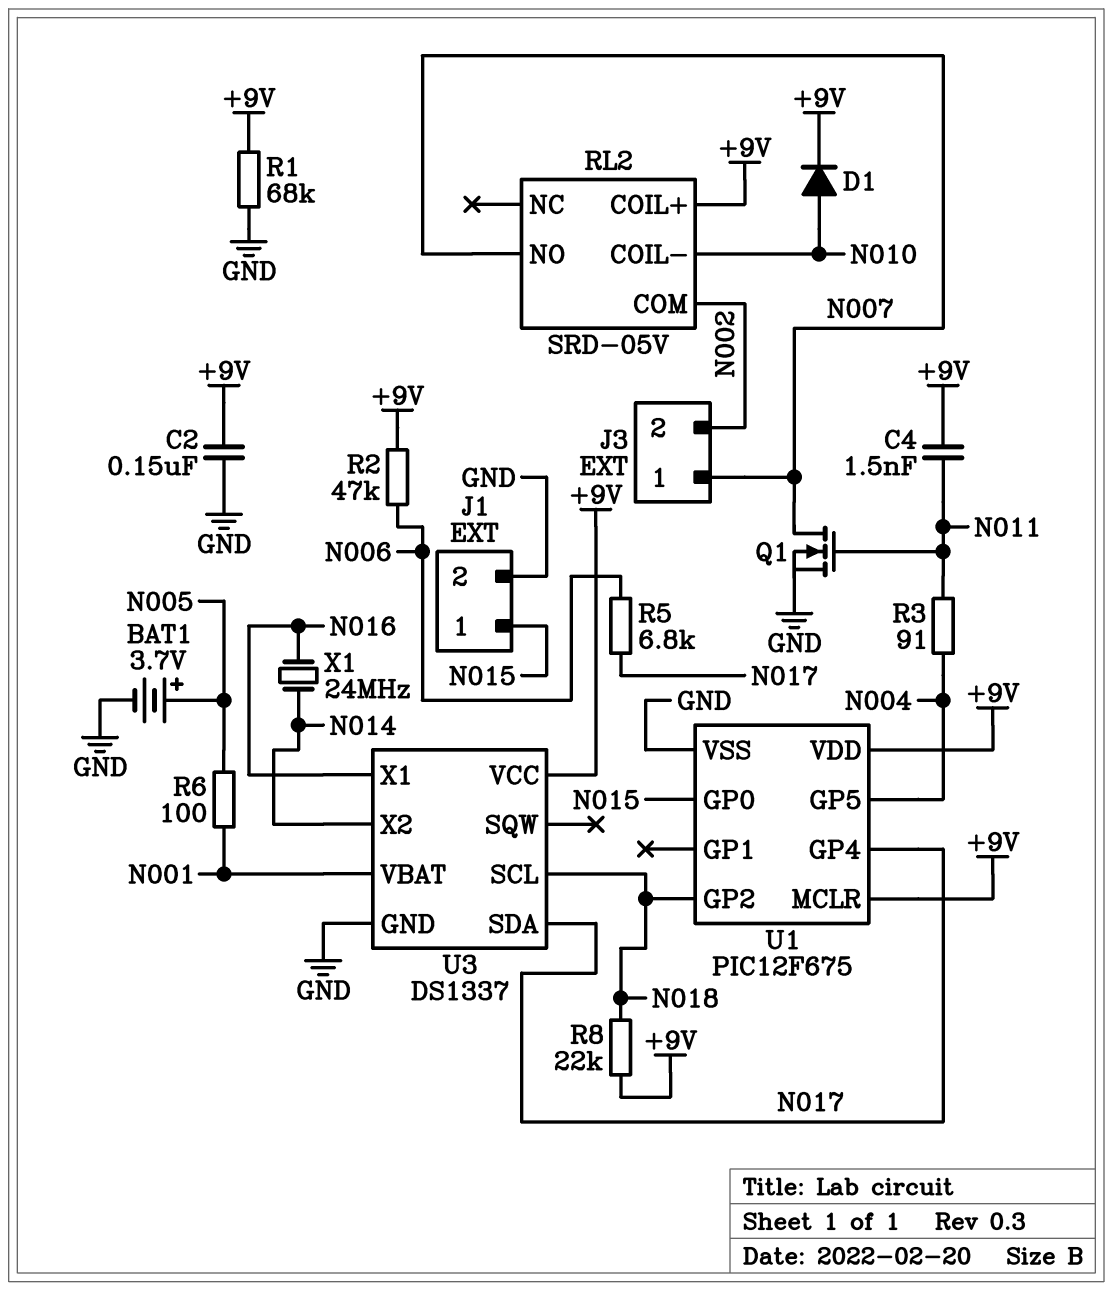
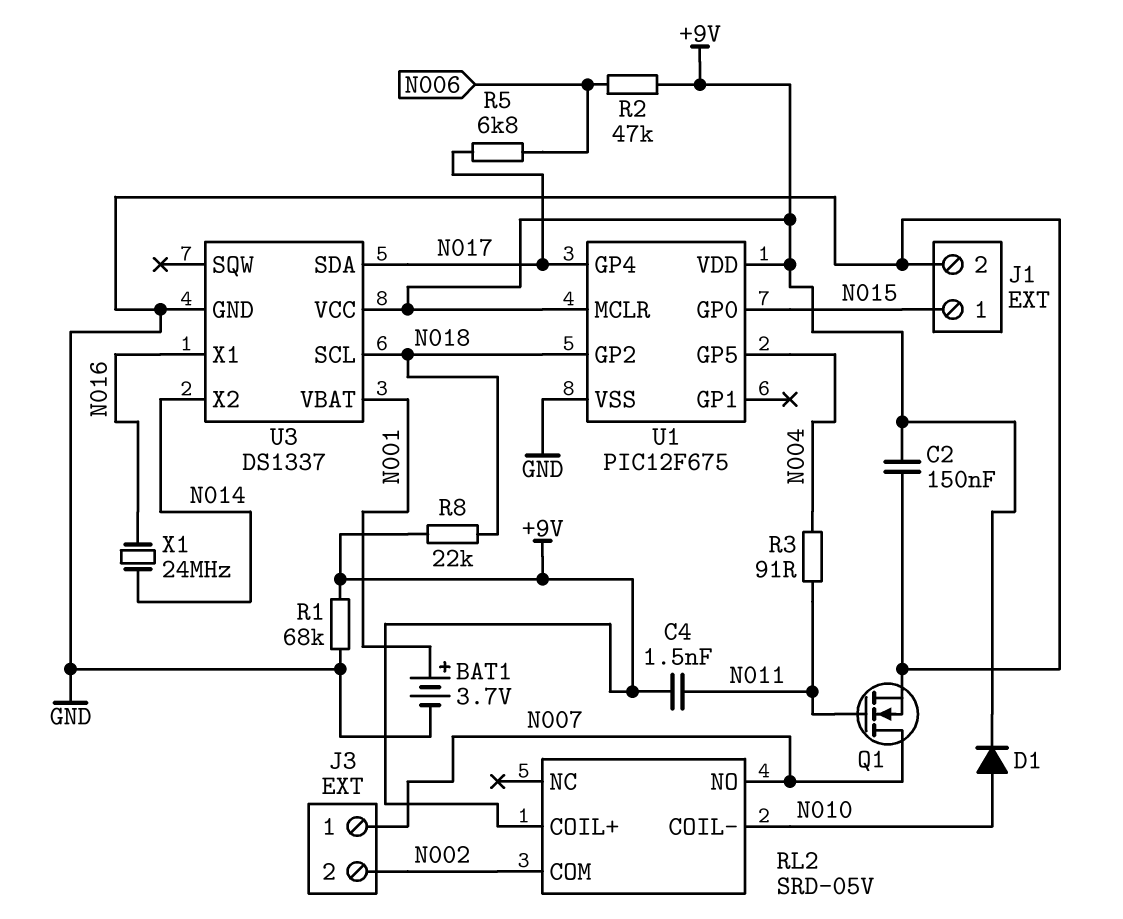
BAT1: 3.7V (plus N005, minus GND) -> 3.7V (plus N001, minus GND)
R6: 100 (N001, N005) -> none

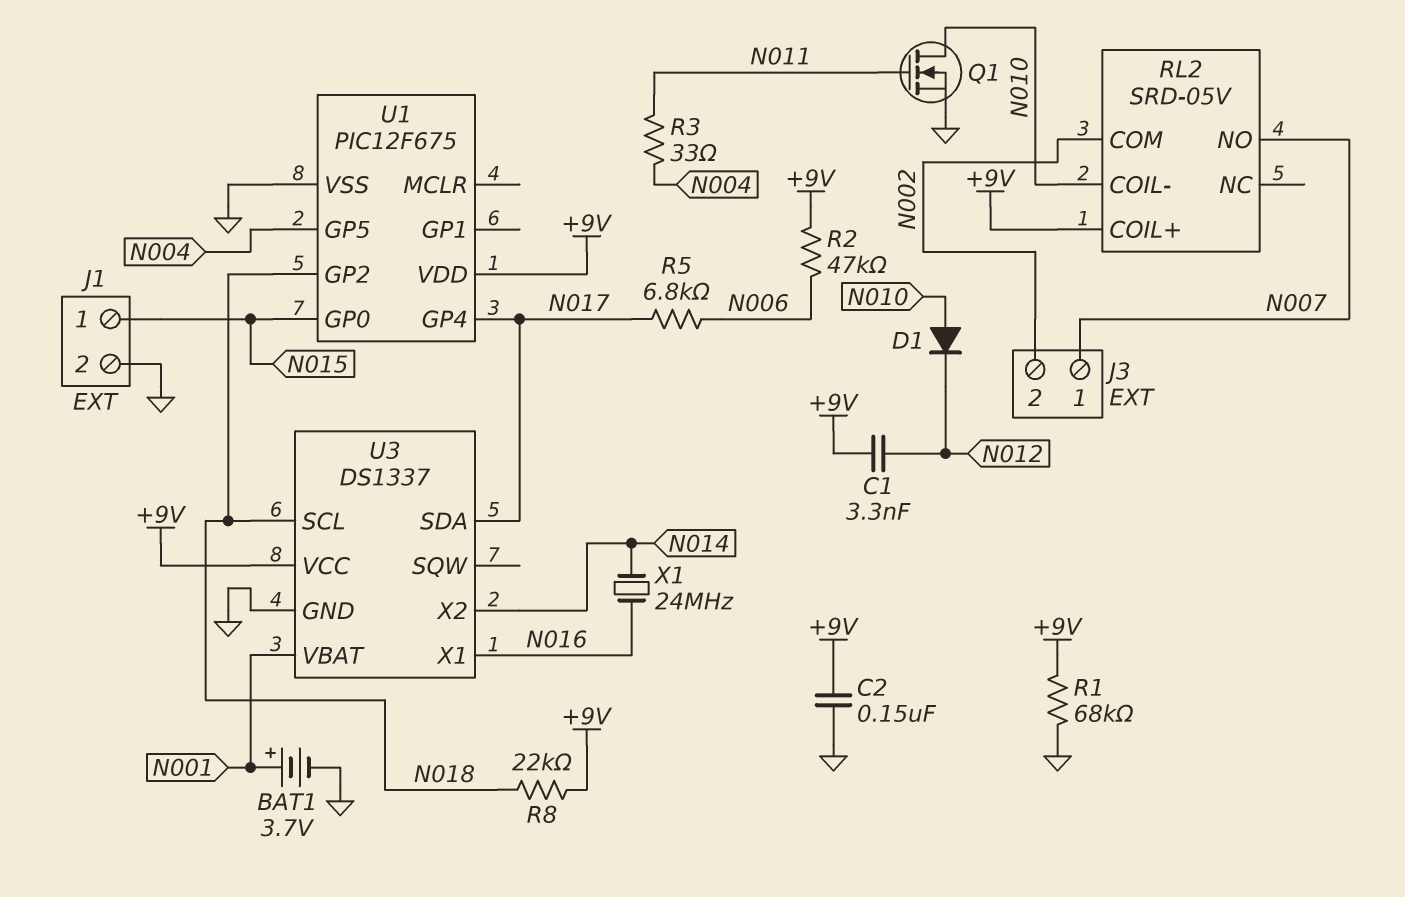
C1: none -> 3.3nF (+9V, N012)
C4: 1.5nF (+9V, N011) -> none
D1: diode (A N010, K +9V) -> diode (A N010, K N012)
Q1: NMOS (G N011, D N007, S GND) -> NMOS (G N011, D N010, S GND)
R3: 91 (N004, N011) -> 33 (N004, N011)
U1 pin MCLR: +9V -> none

